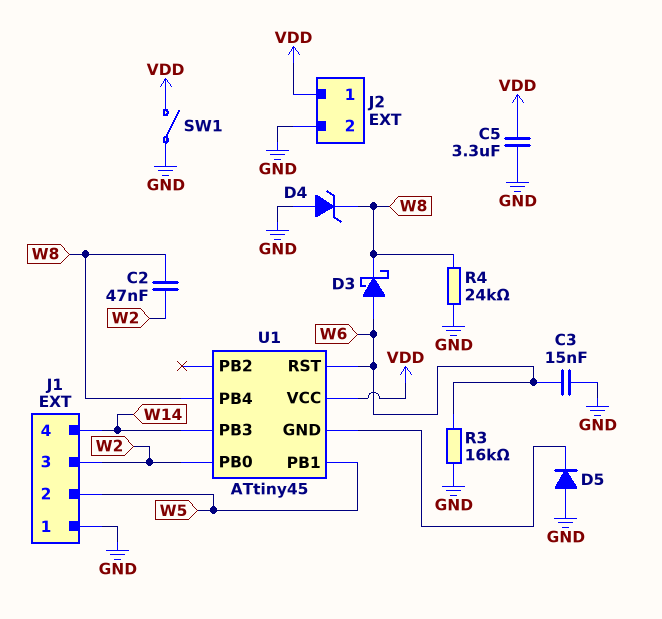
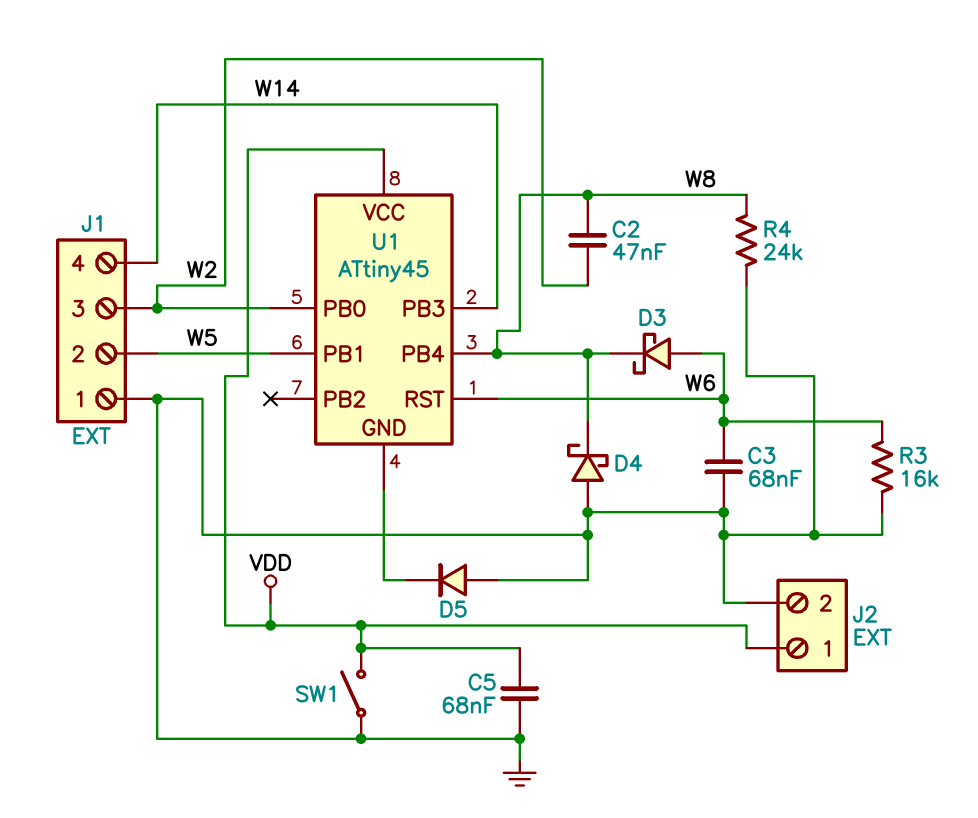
C3: 15nF (GND, W6) -> 68nF (GND, W6)
C5: 3.3uF (GND, VDD) -> 68nF (GND, VDD)
D4: zener (A GND, K W8) -> schottky (A GND, K W8)

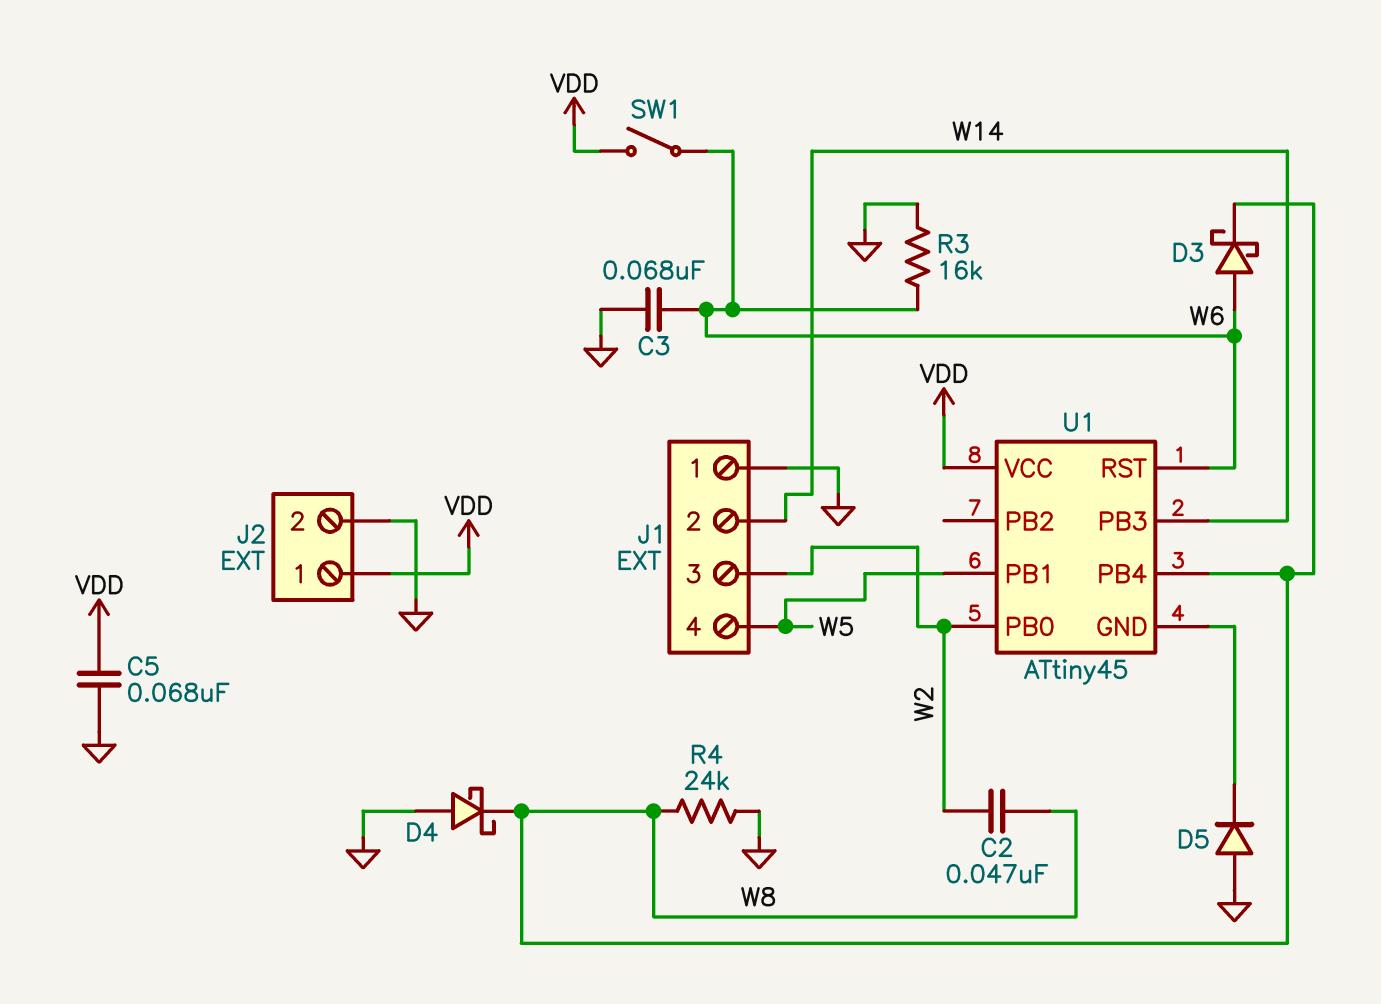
J1 pin 2: W5 -> W14
J1 pin 4: W14 -> W5
SW1: switch (GND, VDD) -> switch (VDD, W6)

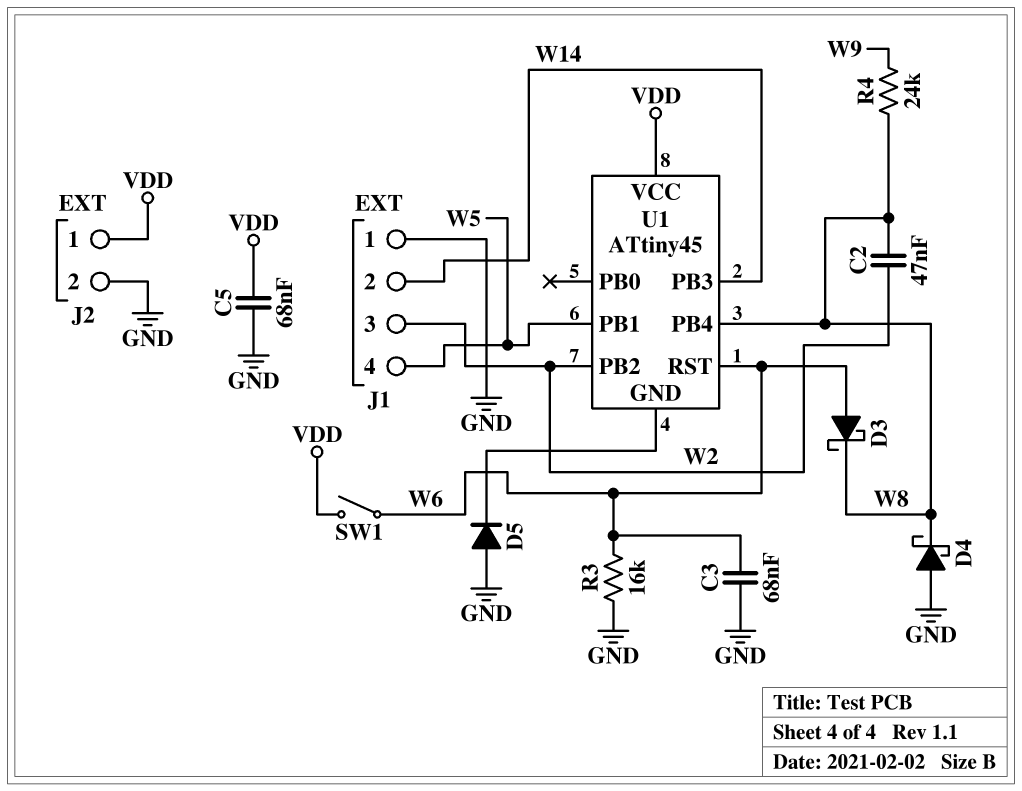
R4: 24k (GND, W8) -> 24k (W8, W9)
U1 pin PB0: W2 -> none
U1 pin PB2: none -> W2

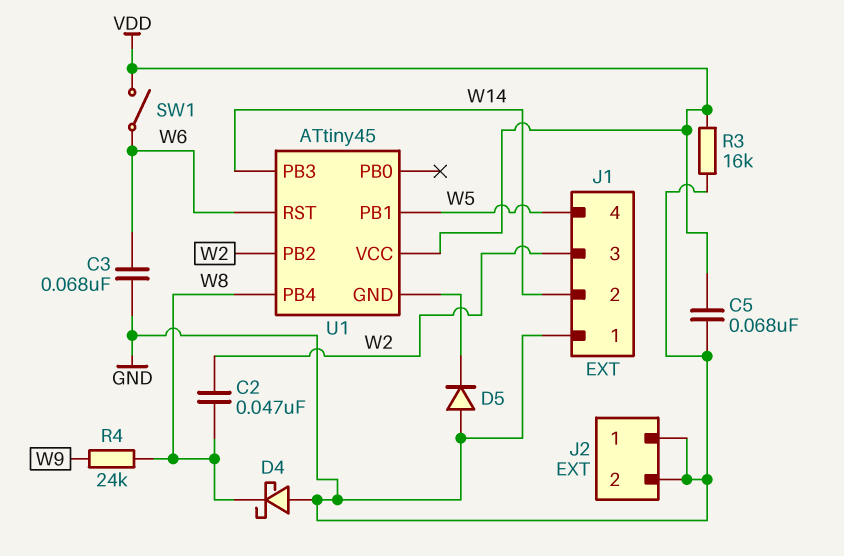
D3: schottky (A W6, K W8) -> none
J2 pin 1: VDD -> GND
R3: 16k (GND, W6) -> 16k (GND, VDD)

